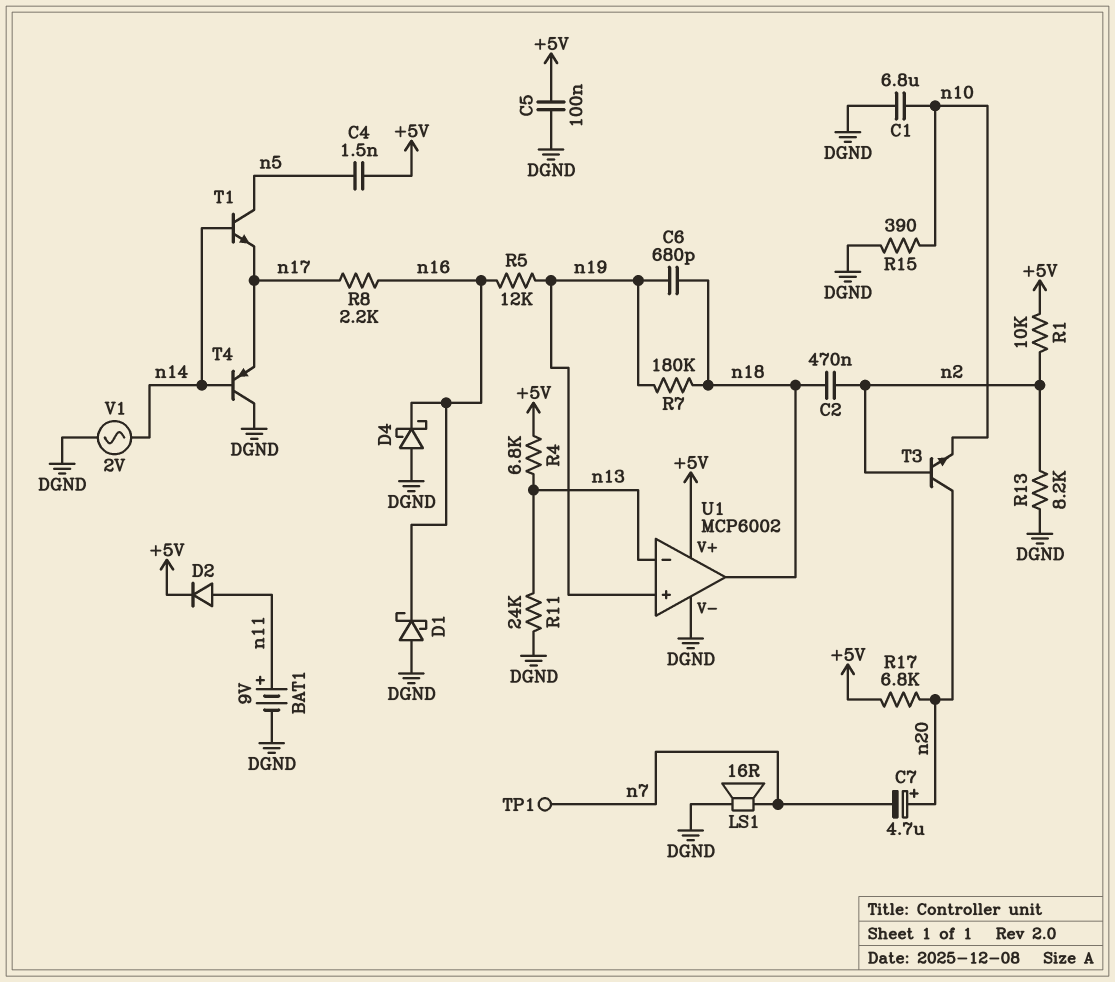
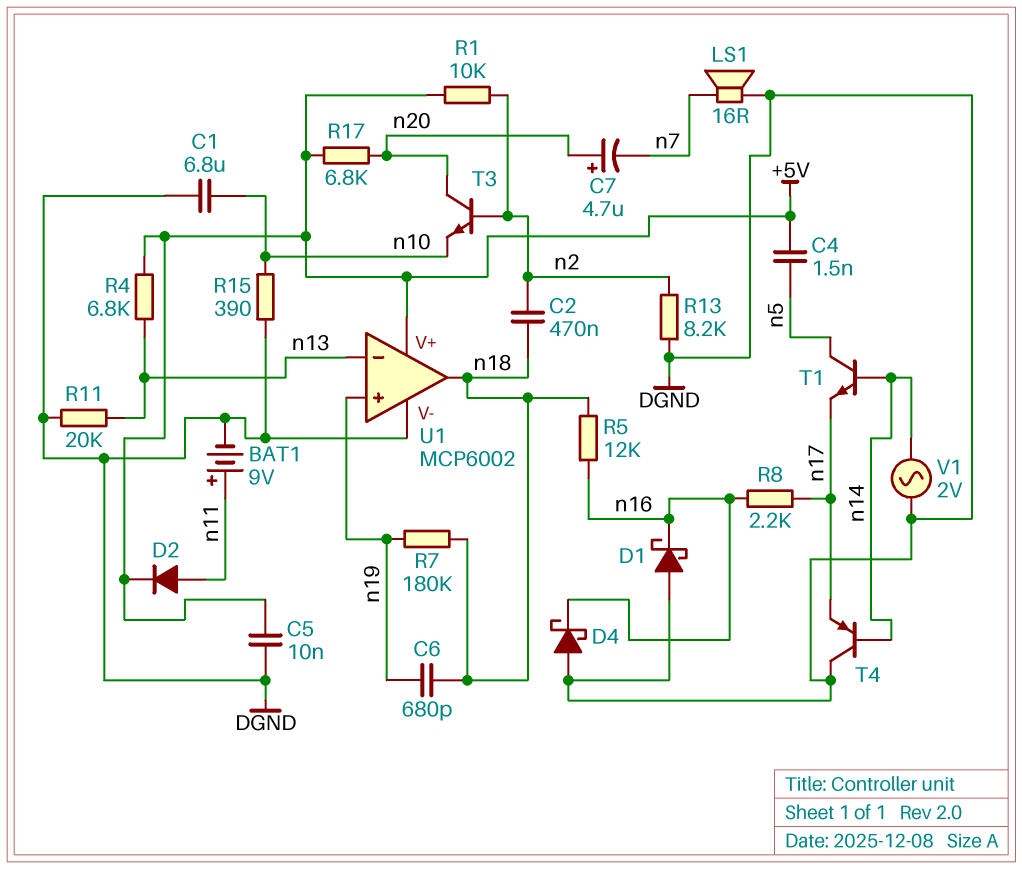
C5: 100nF (+5V, DGND) -> 10nF (+5V, DGND)
R5: 12k (n16, n19) -> 12k (n16, n18)
R11: 24k (DGND, n13) -> 20k (DGND, n13)
TP1: test point (n7) -> none

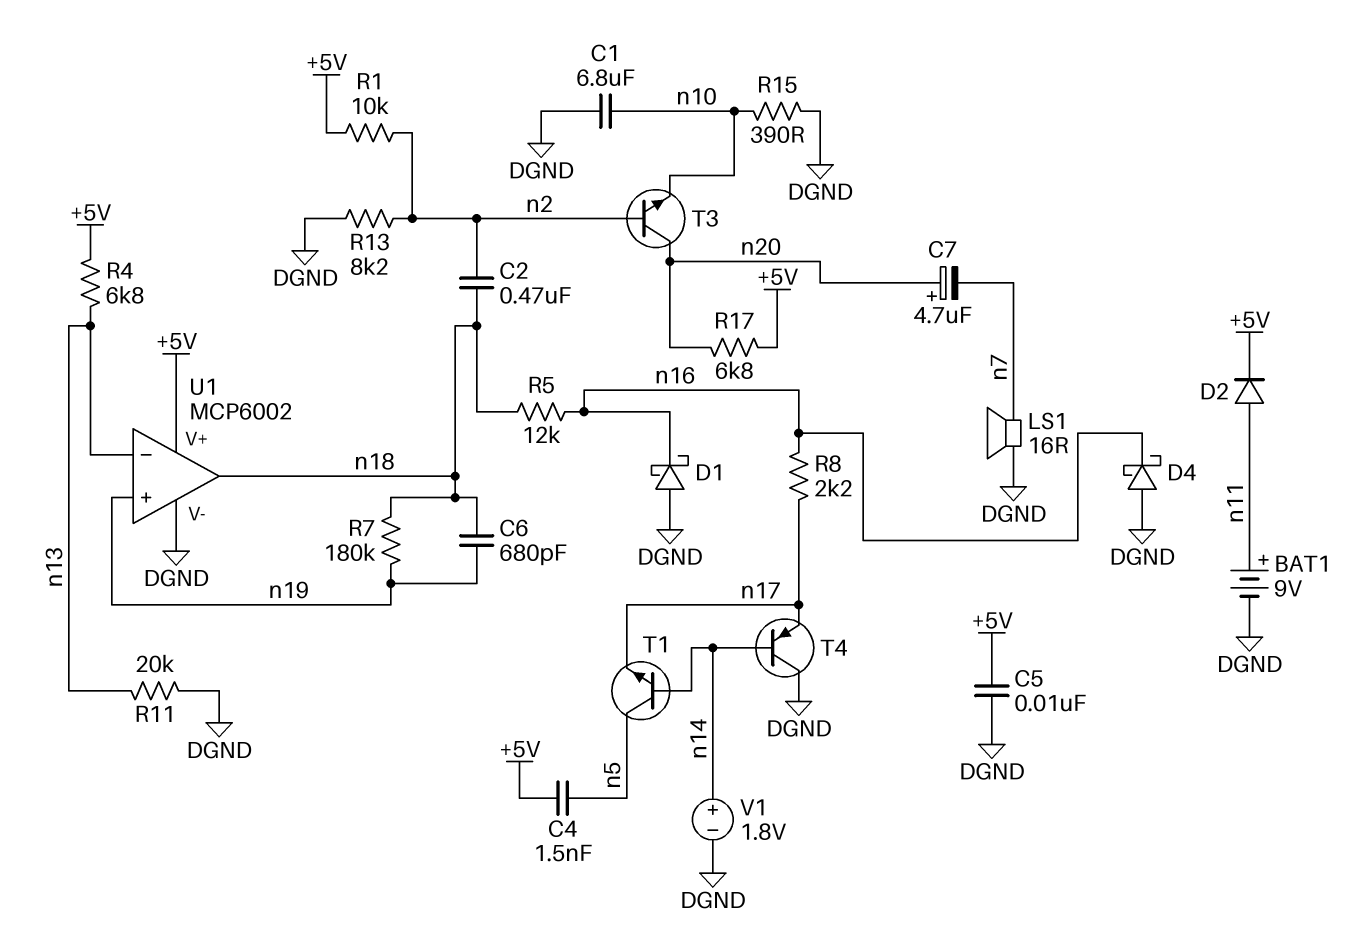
V1: AC 2V (DGND, n14) -> 1.8V (plus n14, minus DGND)

